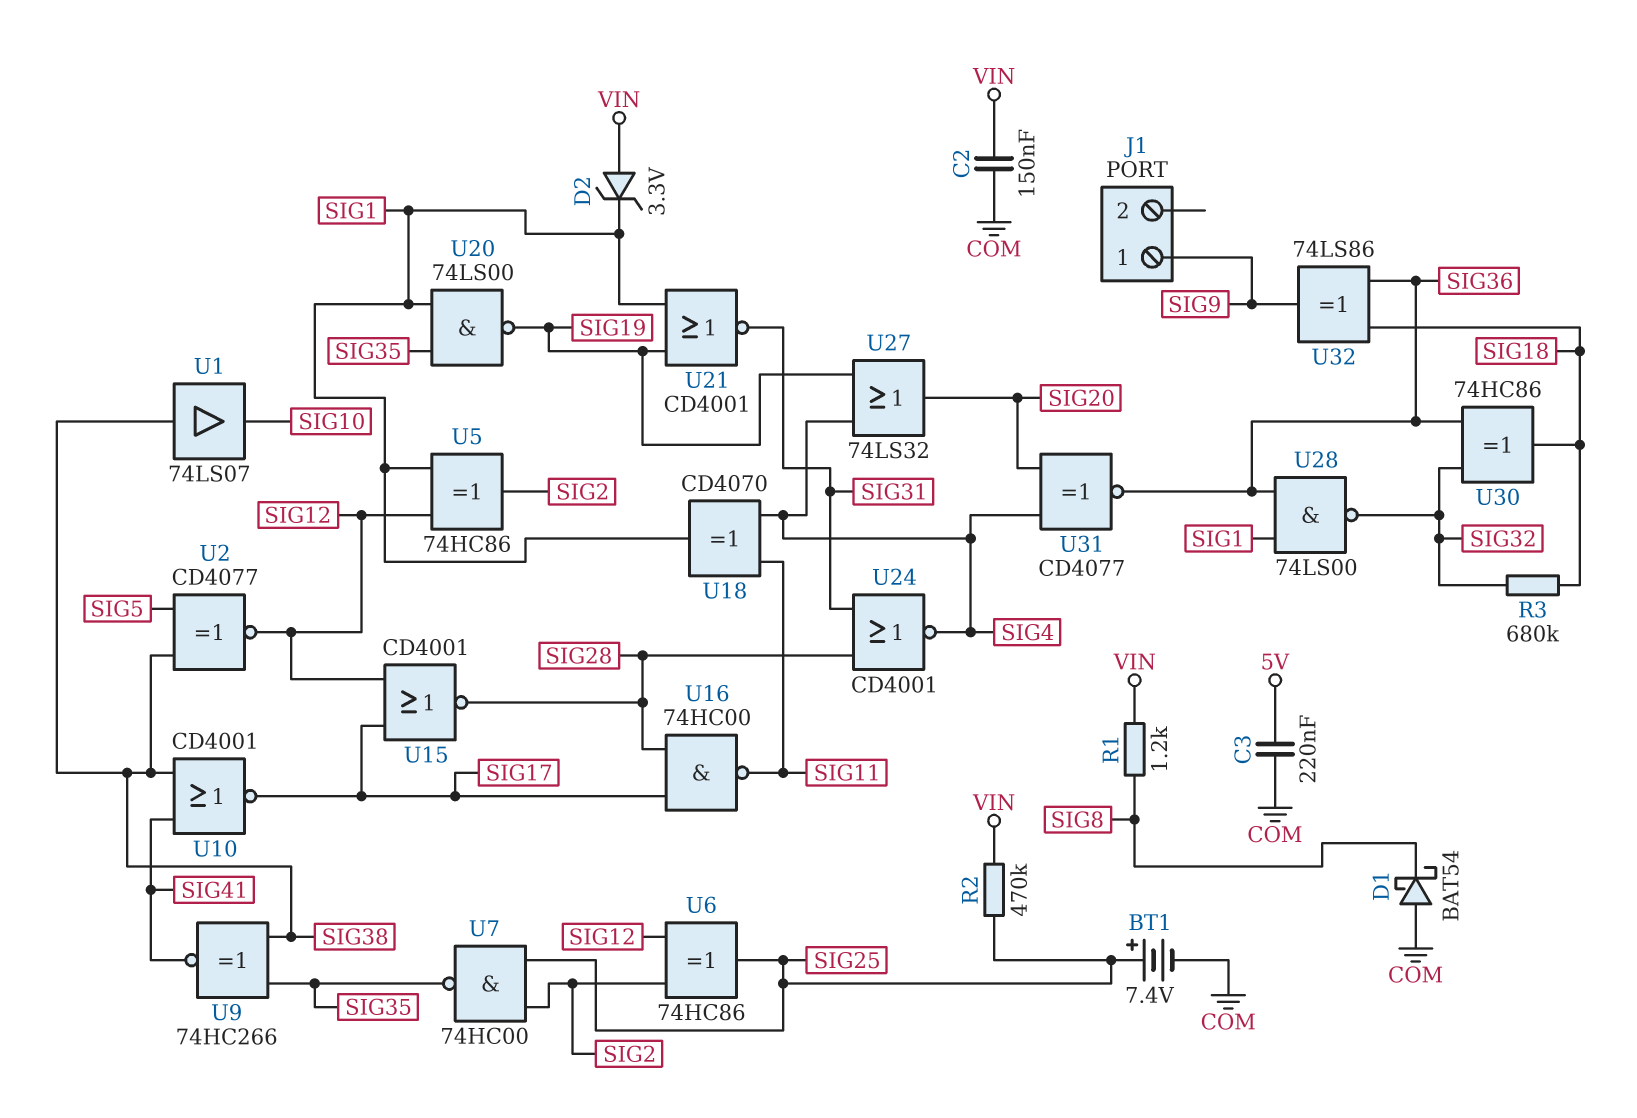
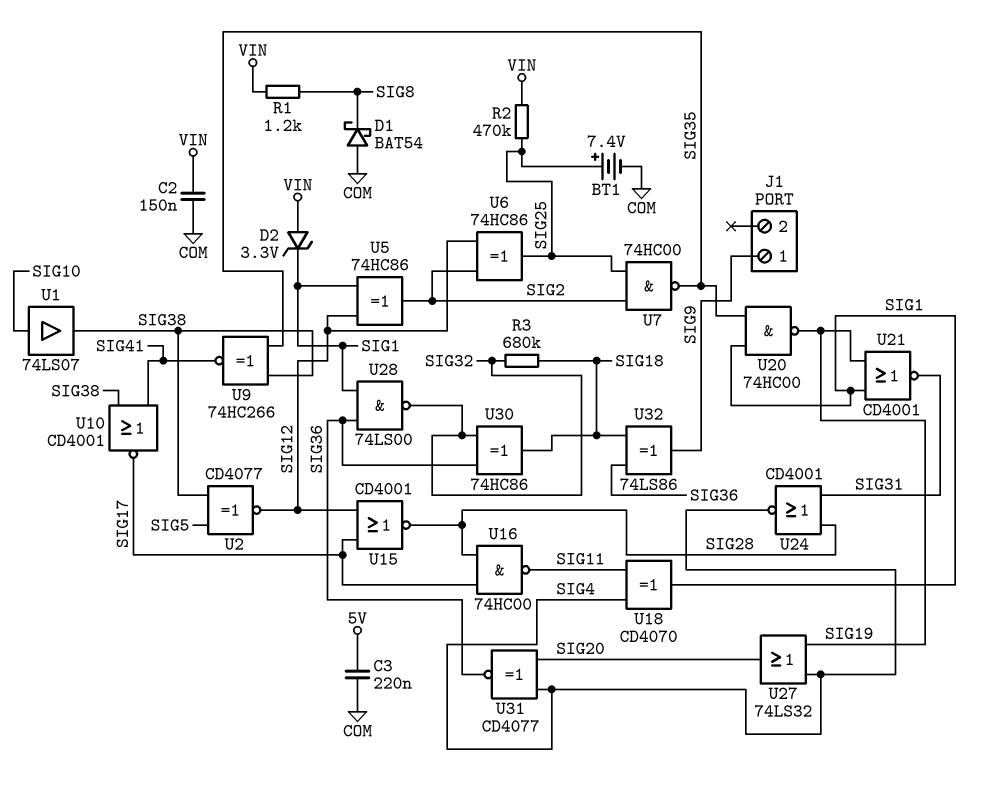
U1: buffer 74LS07 (in SIG38, out SIG10) -> buffer 74LS07 (in SIG10, out SIG38)
U20: NAND 74LS00 (in SIG1, in SIG35, out SIG19) -> NAND 74HC00 (in SIG1, in SIG35, out SIG19)

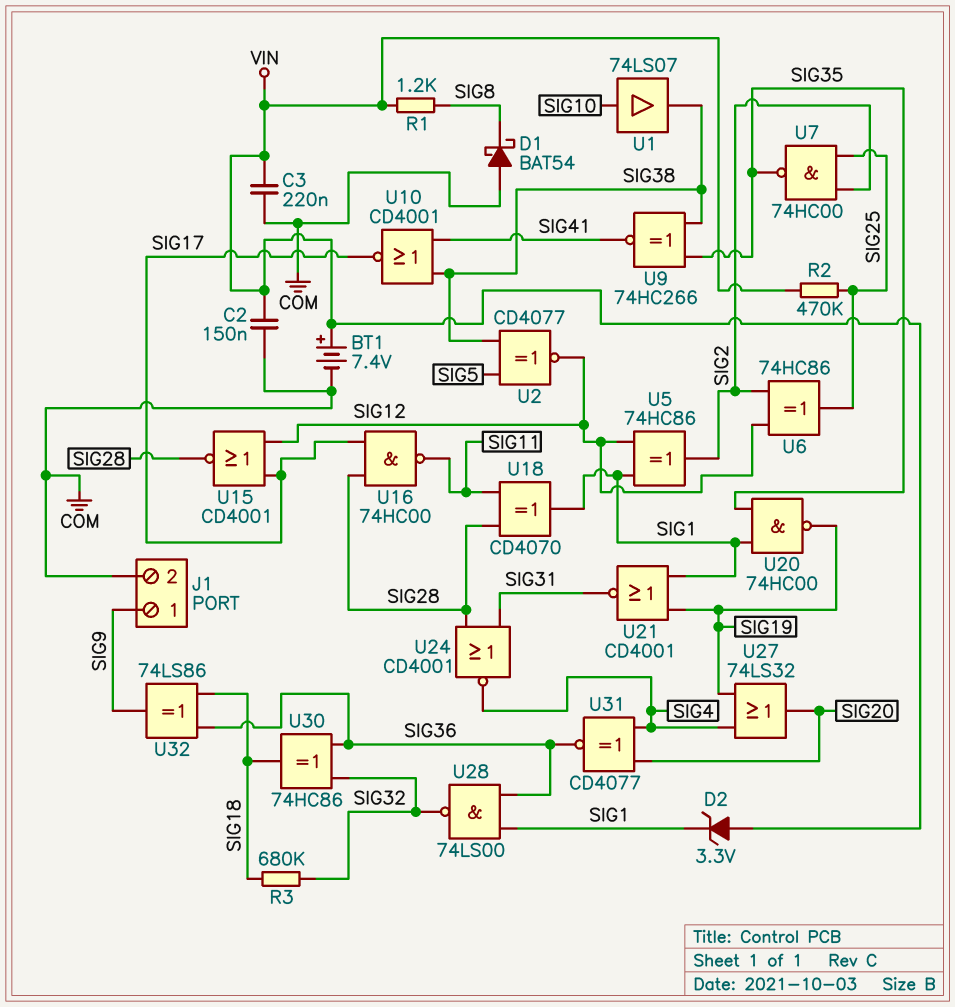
BT1: 7.4V (plus SIG25, minus COM) -> 7.4V (plus VIN, minus COM)
C3: 220nF (5V, COM) -> 220nF (COM, VIN)
J1 pin 2: none -> COM
U18: XOR CD4070 (in SIG4, in SIG11, out SIG1) -> XOR CD4070 (in SIG11, in SIG28, out SIG1)

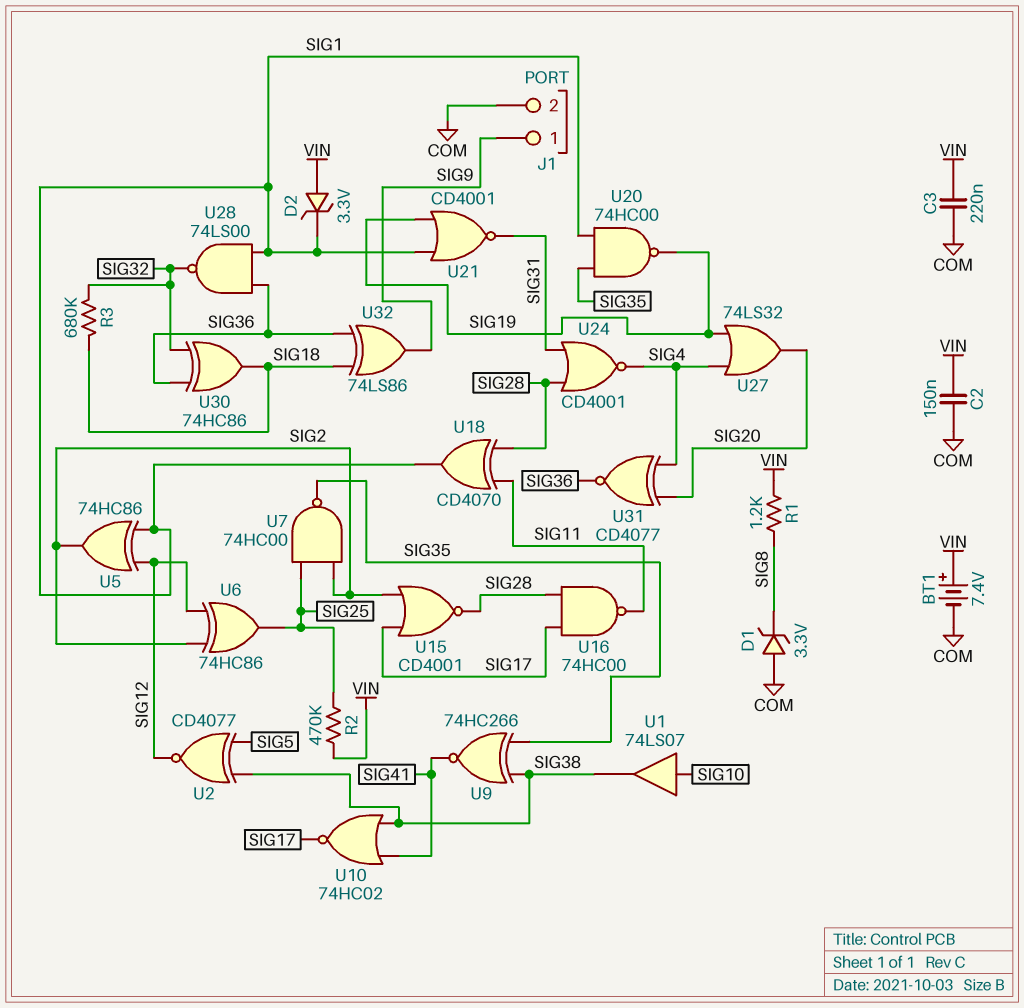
D1: schottky BAT54 (A COM, K SIG8) -> zener 3.3V (A COM, K SIG8)
U10: NOR CD4001 (in SIG38, in SIG41, out SIG17) -> NOR 74HC02 (in SIG38, in SIG41, out SIG17)
U15: NOR CD4001 (in SIG12, in SIG17, out SIG28) -> NOR CD4001 (in SIG2, in SIG17, out SIG28)

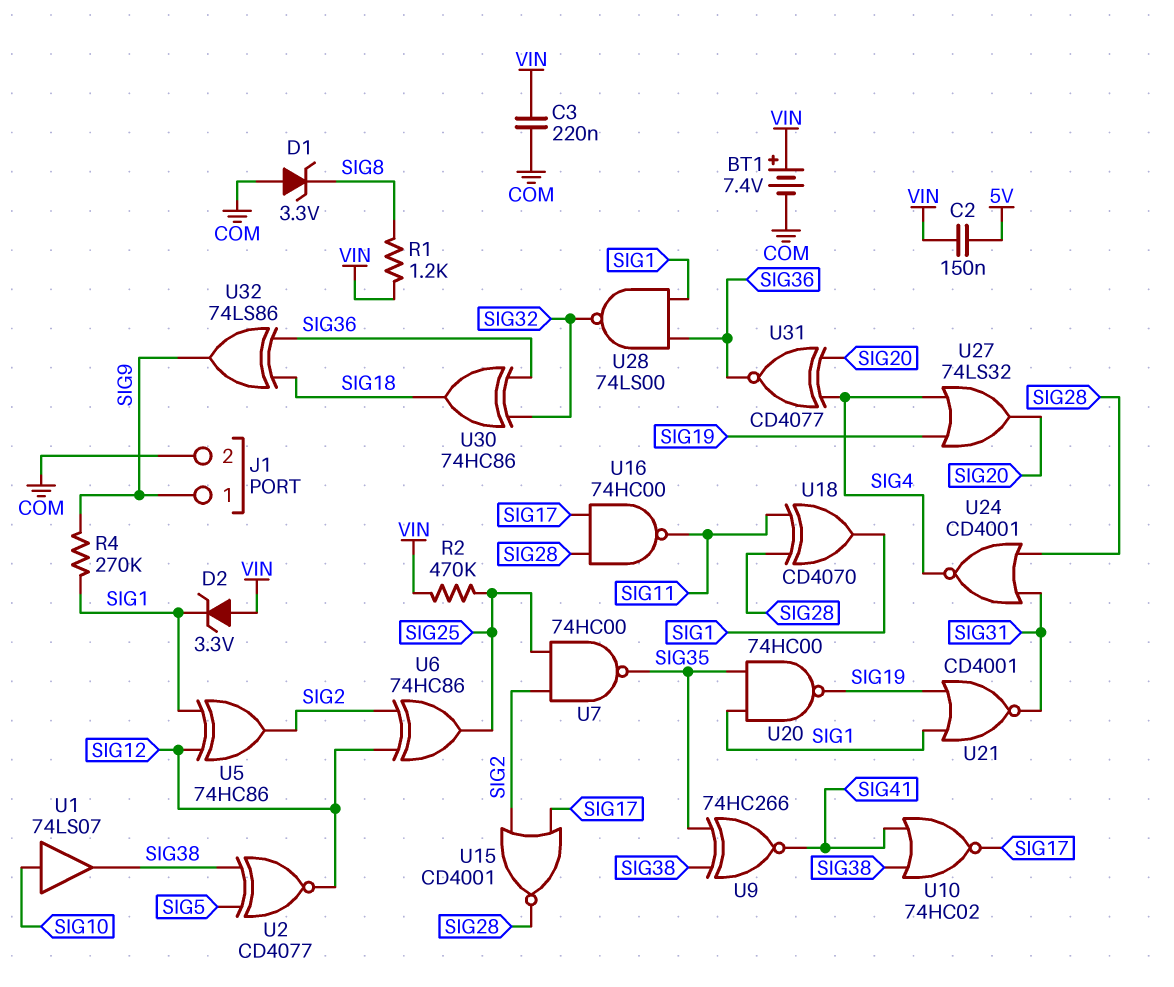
C2: 150nF (COM, VIN) -> 150nF (5V, VIN)
R3: 680k (SIG18, SIG32) -> none
R4: none -> 270k (SIG1, SIG9)

